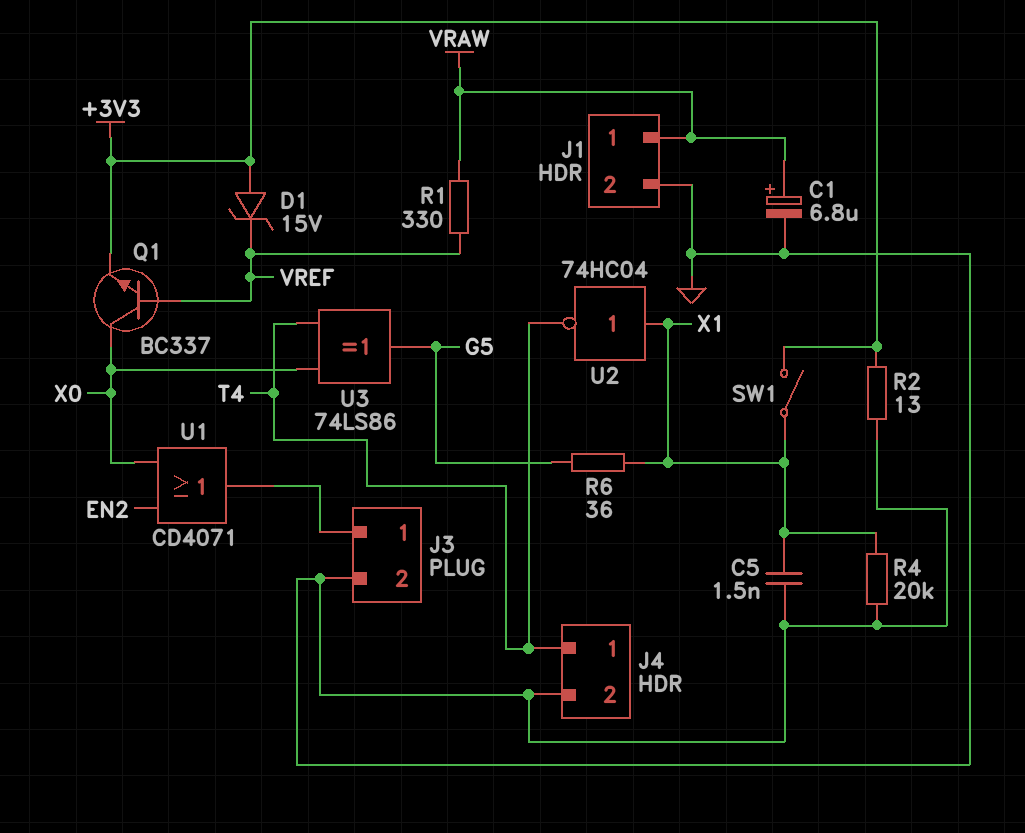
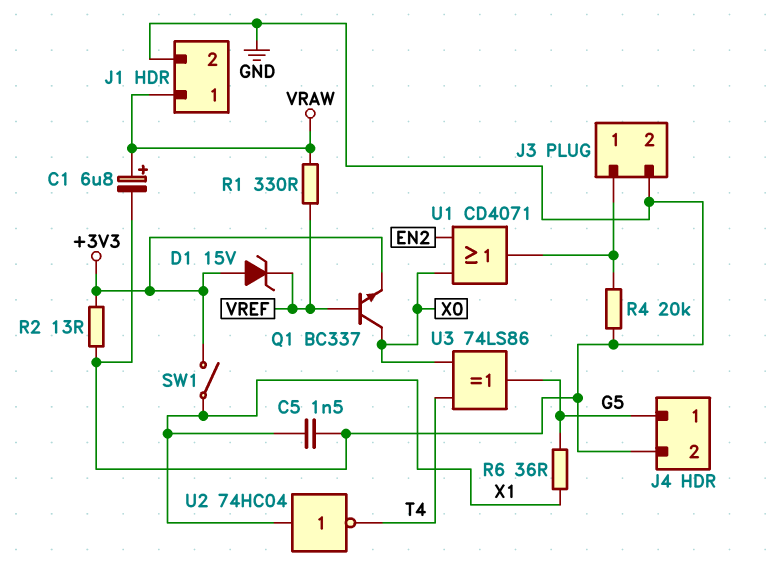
J4 pin 1: T4 -> G5
R4: 20k (GND, X1) -> 20k (GND, J3/1)

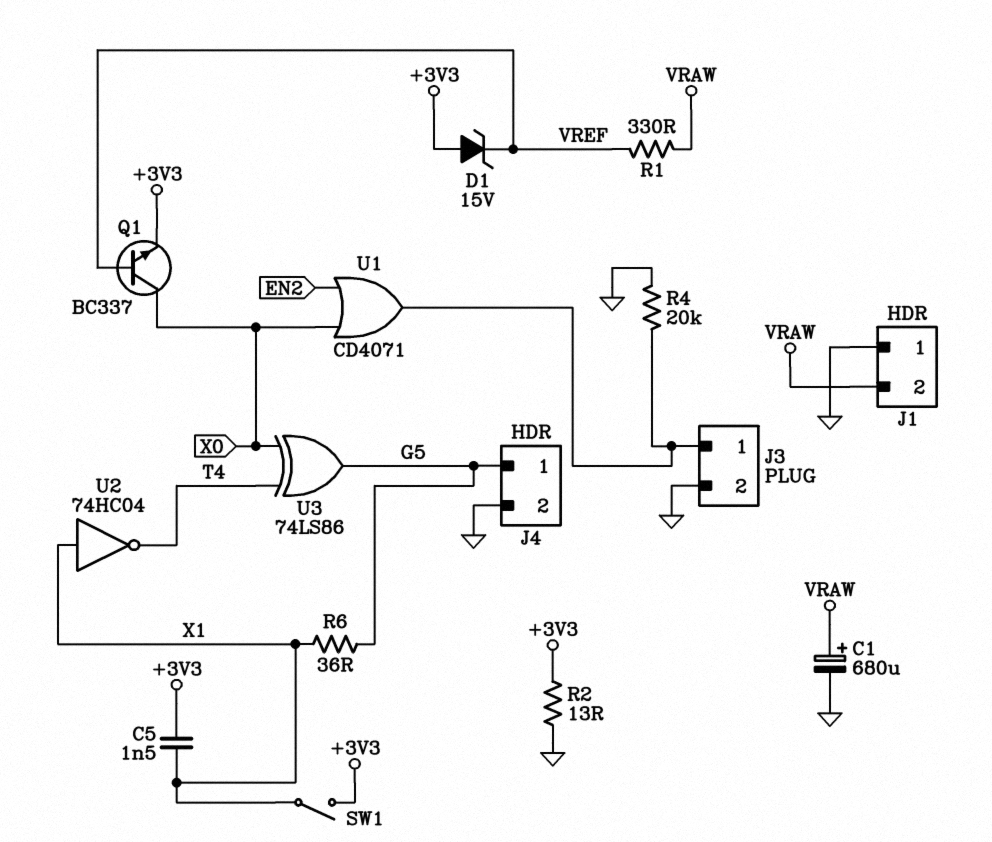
C1: 6.8uF (plus VRAW, minus GND) -> 680uF (plus VRAW, minus GND)
C5: 1.5nF (GND, X1) -> 1.5nF (+3V3, X1)
J1 pin 1: VRAW -> GND
J1 pin 2: GND -> VRAW

